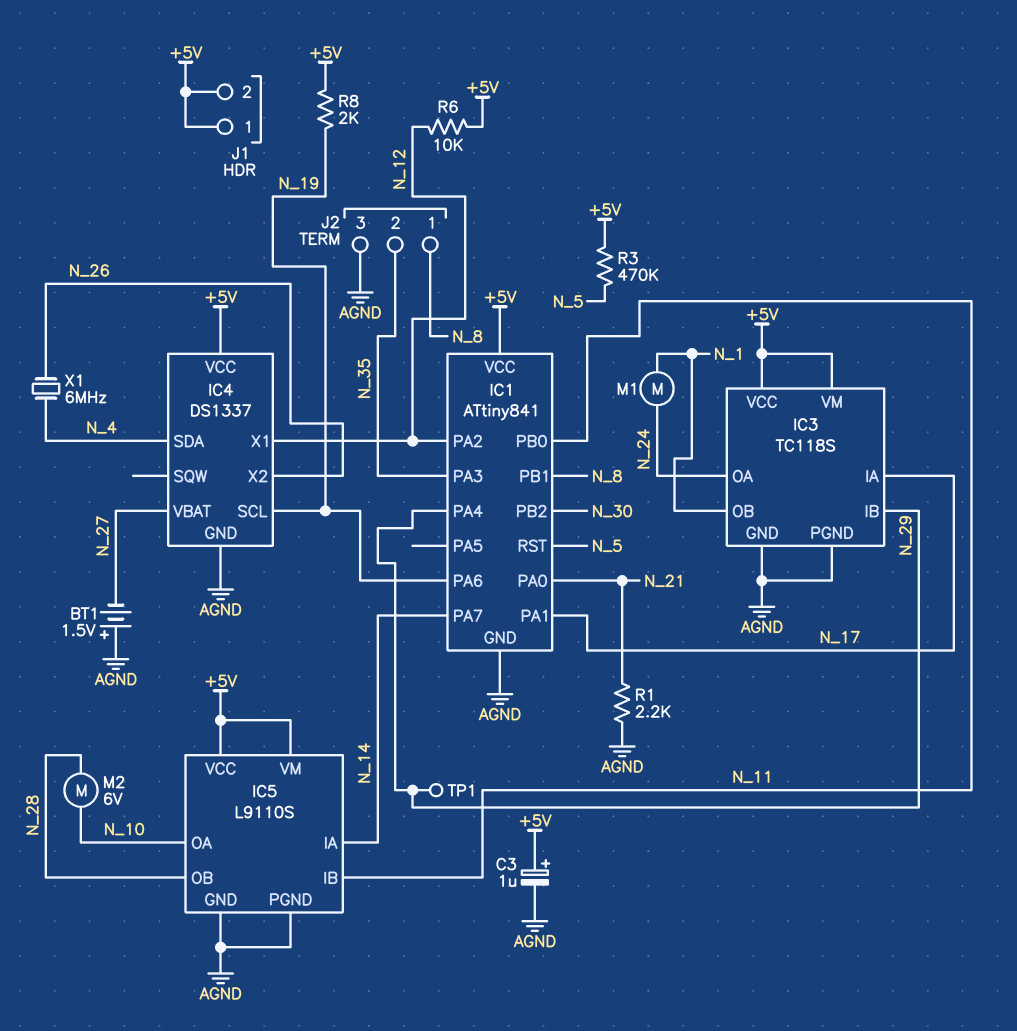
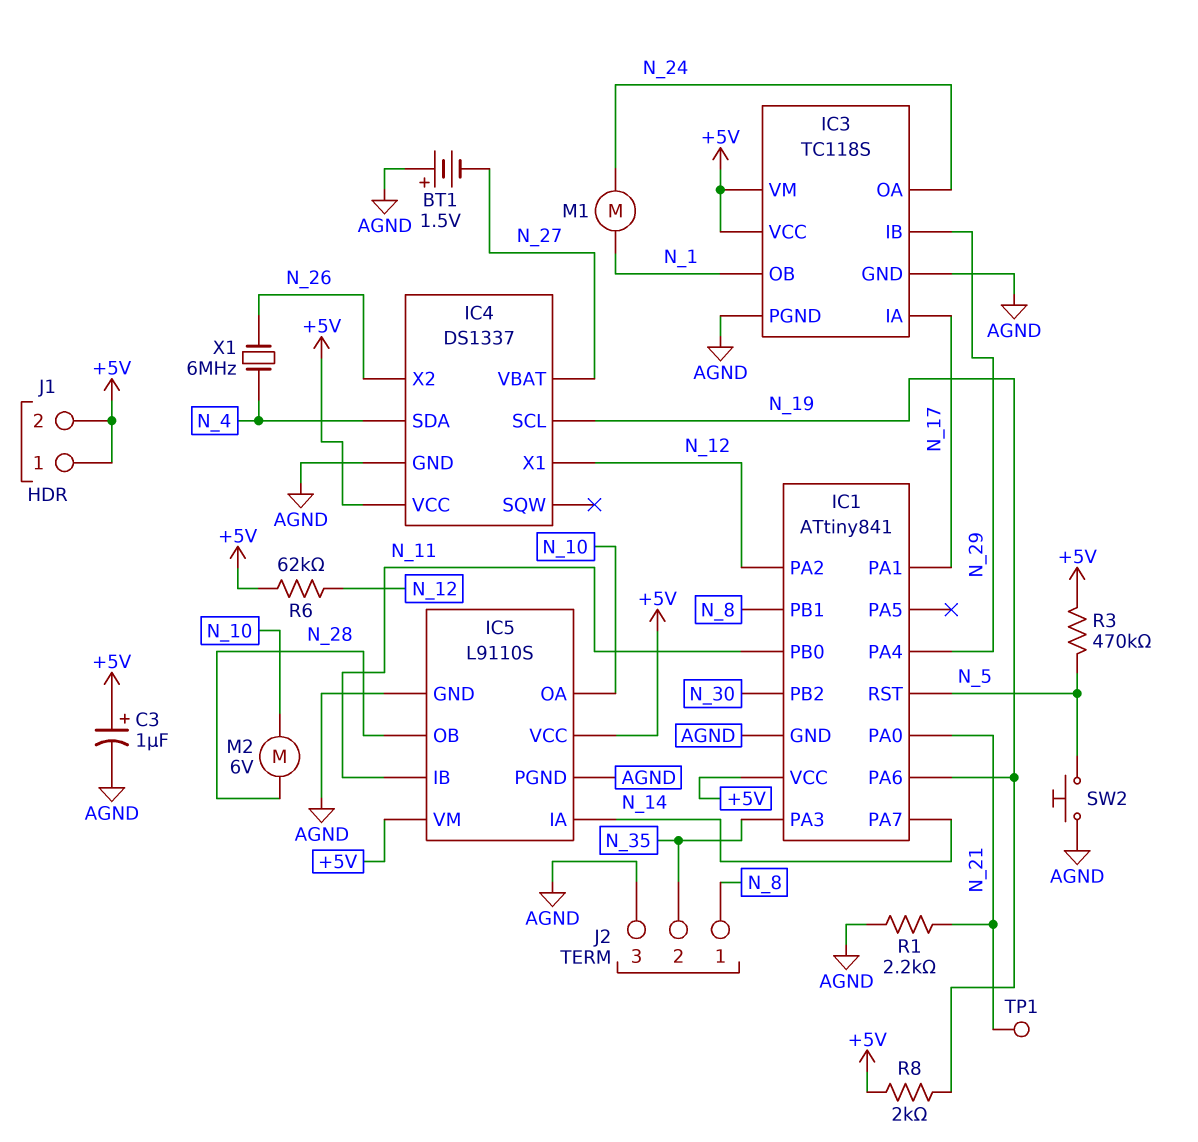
R6: 10k (+5V, N_12) -> 62k (+5V, N_12)
SW2: none -> button (AGND, N_5)
TP1: test point (N_29) -> test point (N_21)

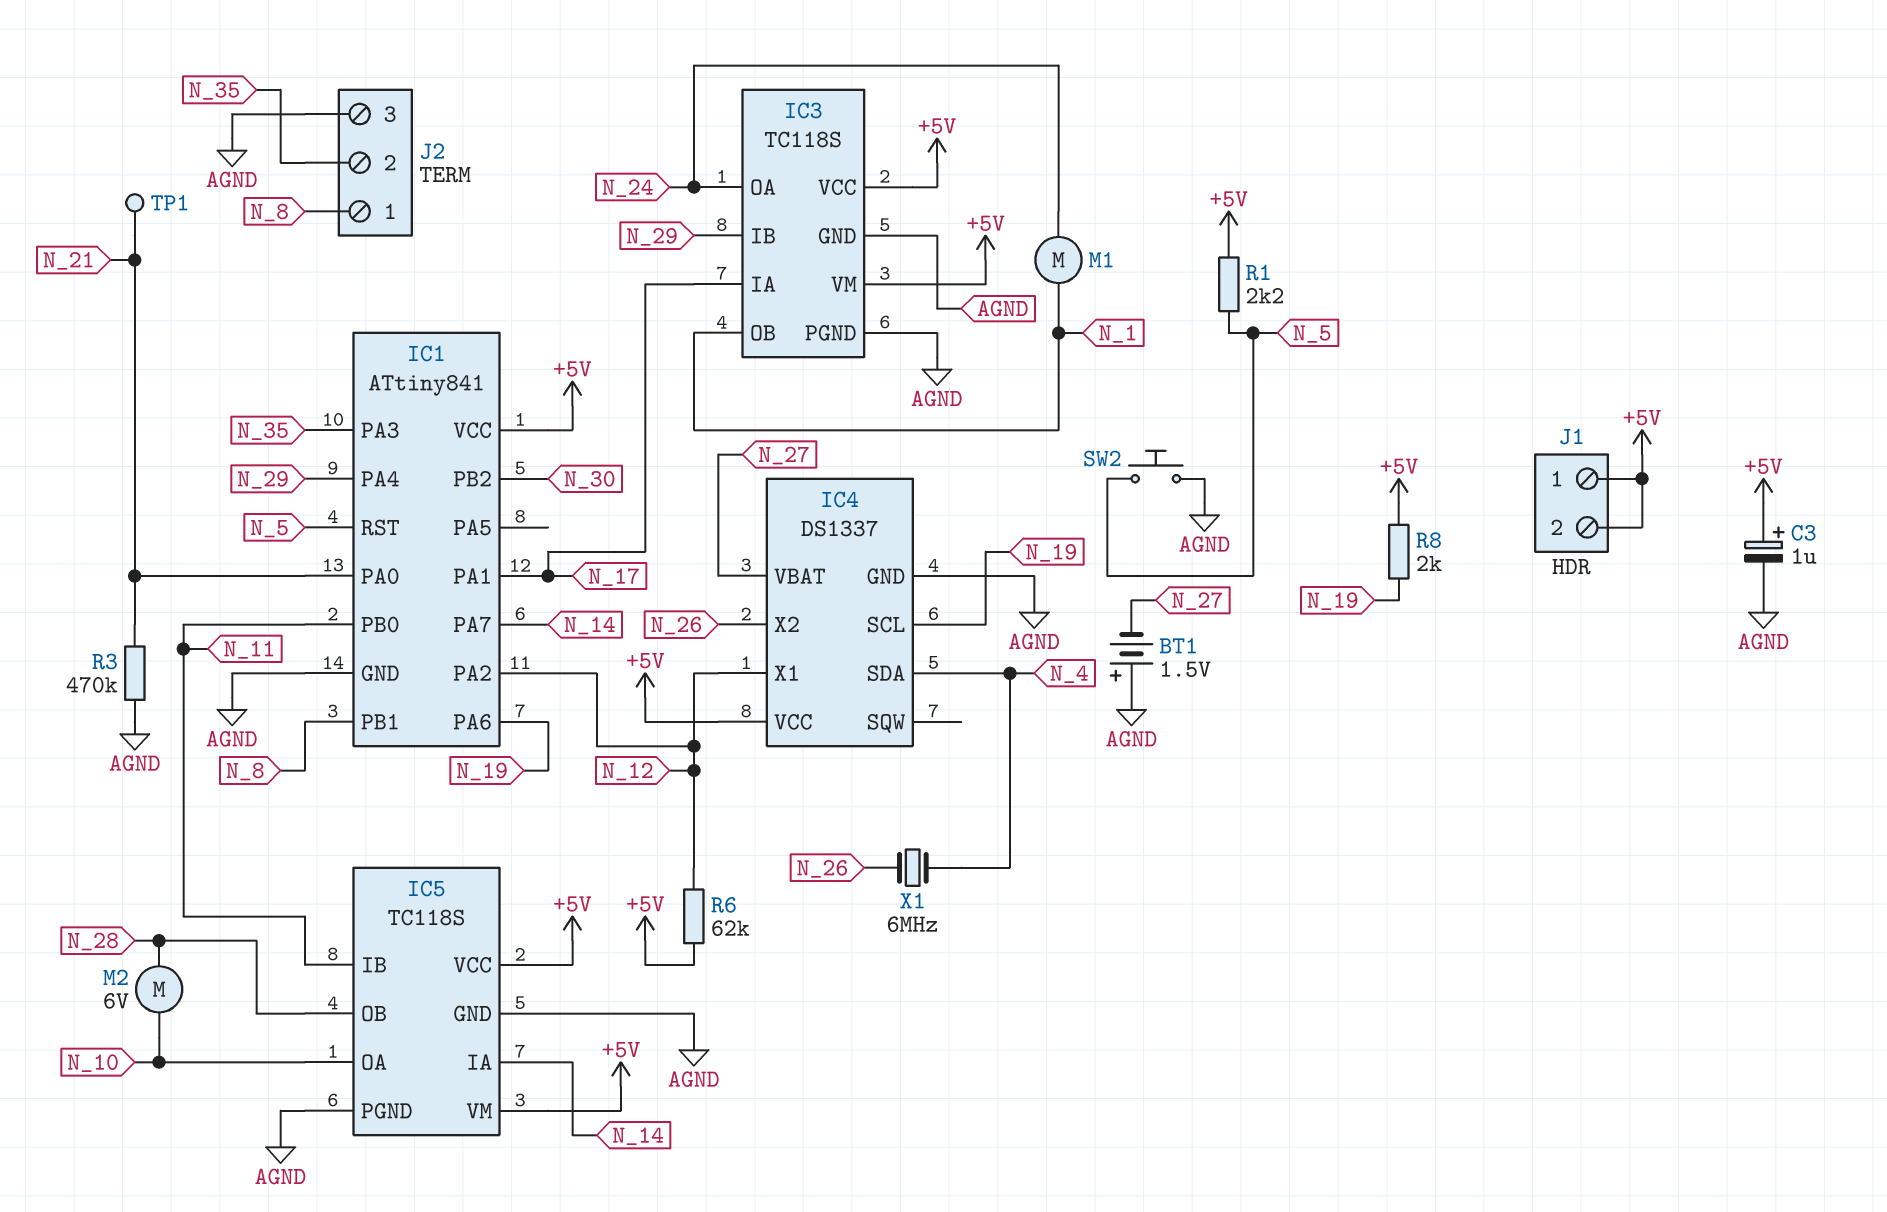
IC5: L9110S -> TC118S
R1: 2.2k (AGND, N_21) -> 2.2k (+5V, N_5)
R3: 470k (+5V, N_5) -> 470k (AGND, N_21)

